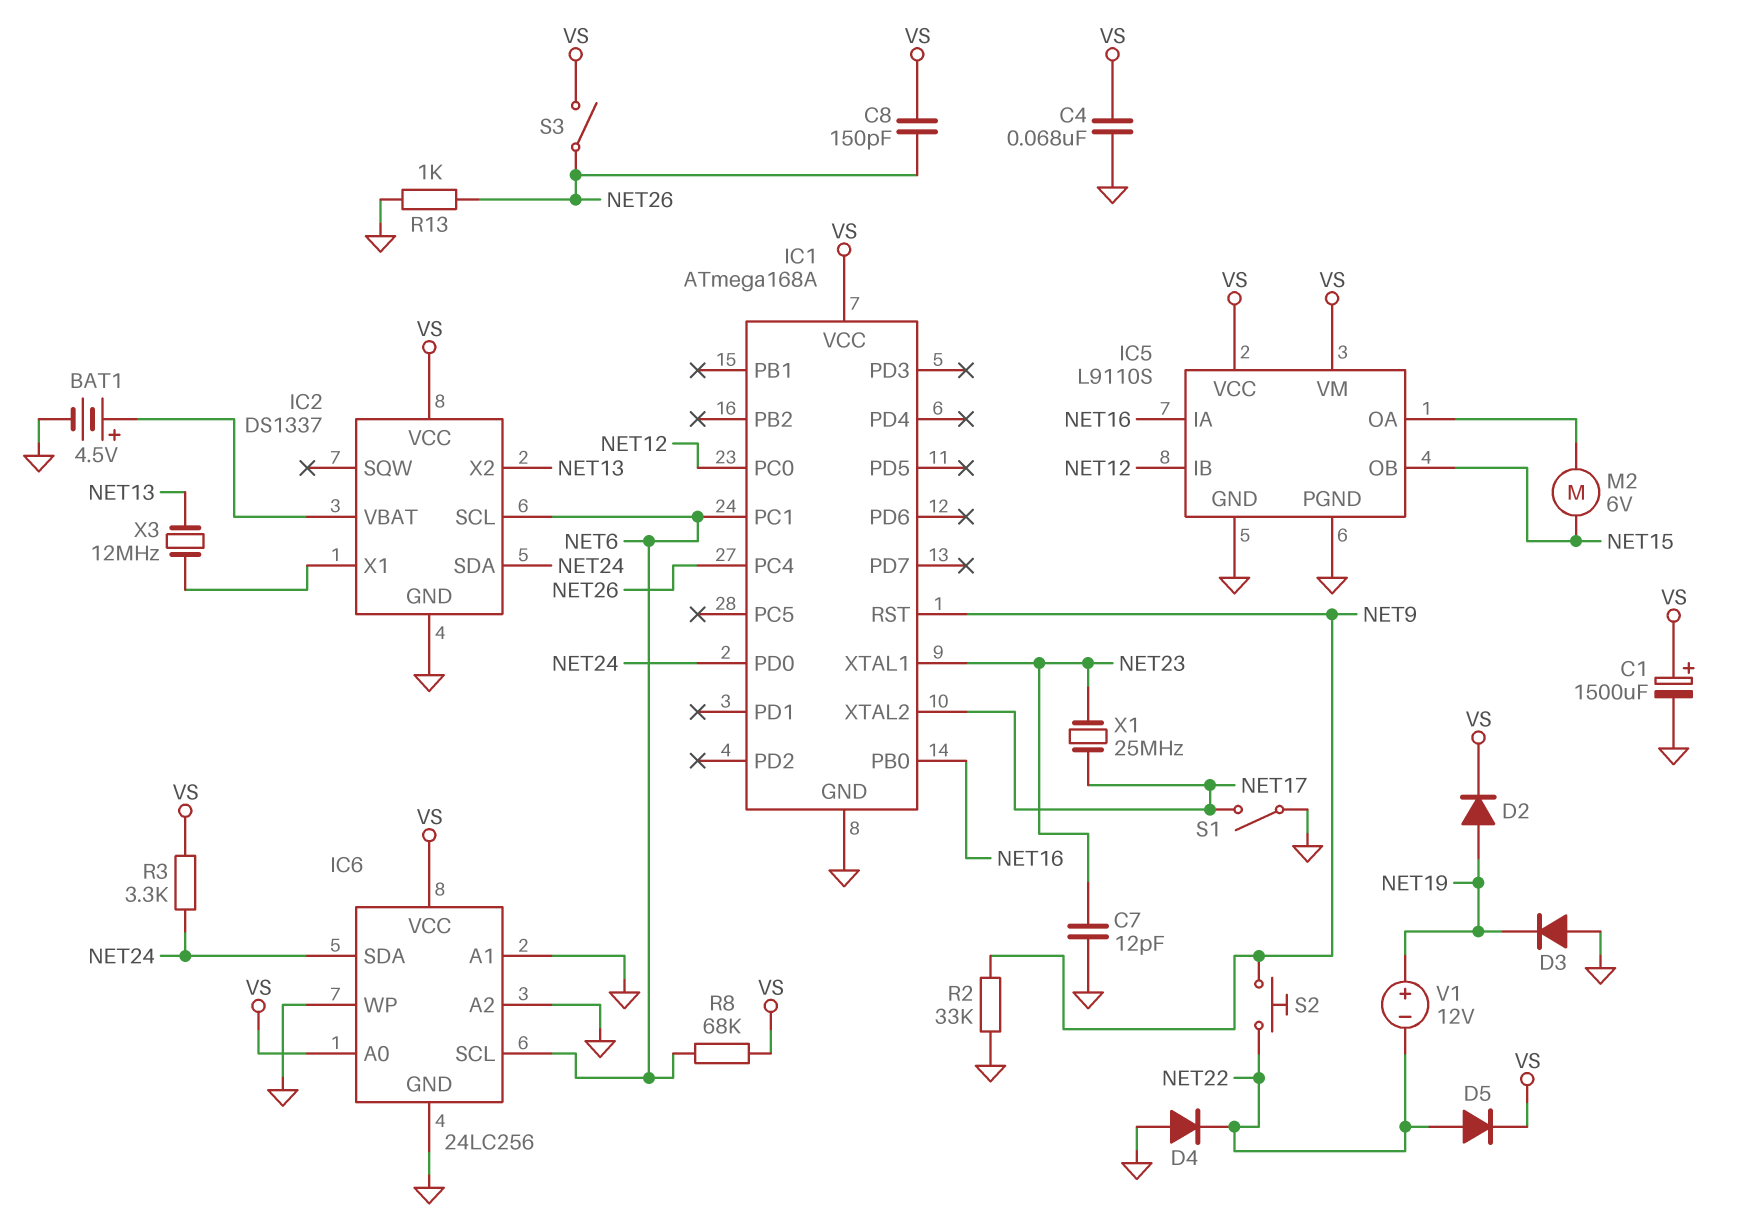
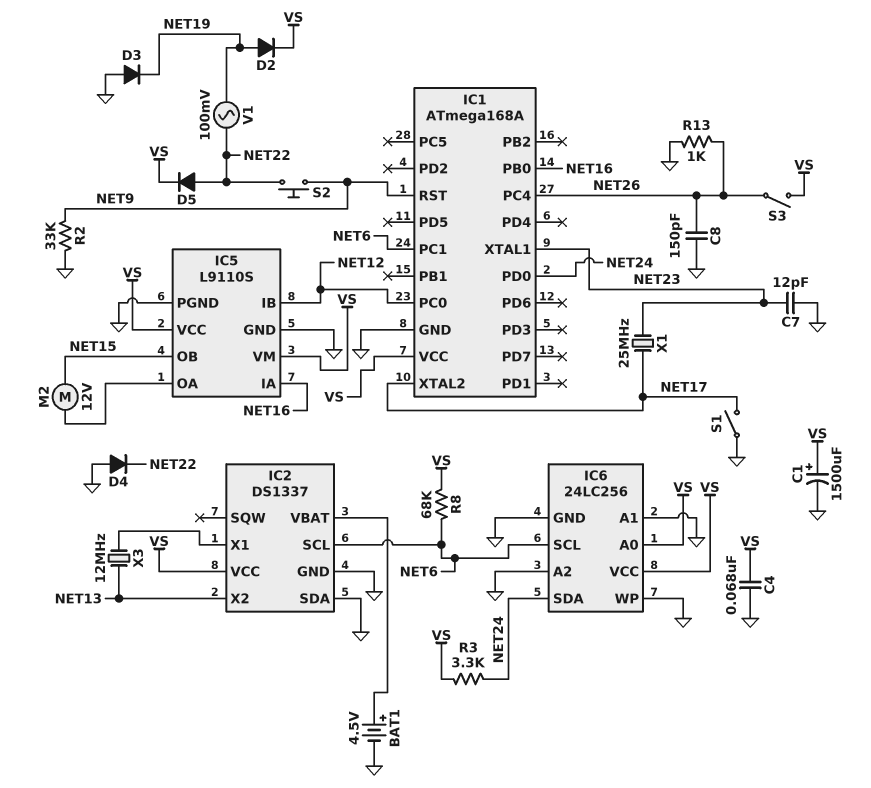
C8: 150pF (NET26, VS) -> 150pF (GND, NET26)
IC2 pin SDA: NET24 -> GND
M2: motor 6V (IC5/OA, NET15) -> motor 12V (IC5/OA, NET15)
V1: 12V (plus NET19, minus NET22) -> AC 100mV (NET19, NET22)

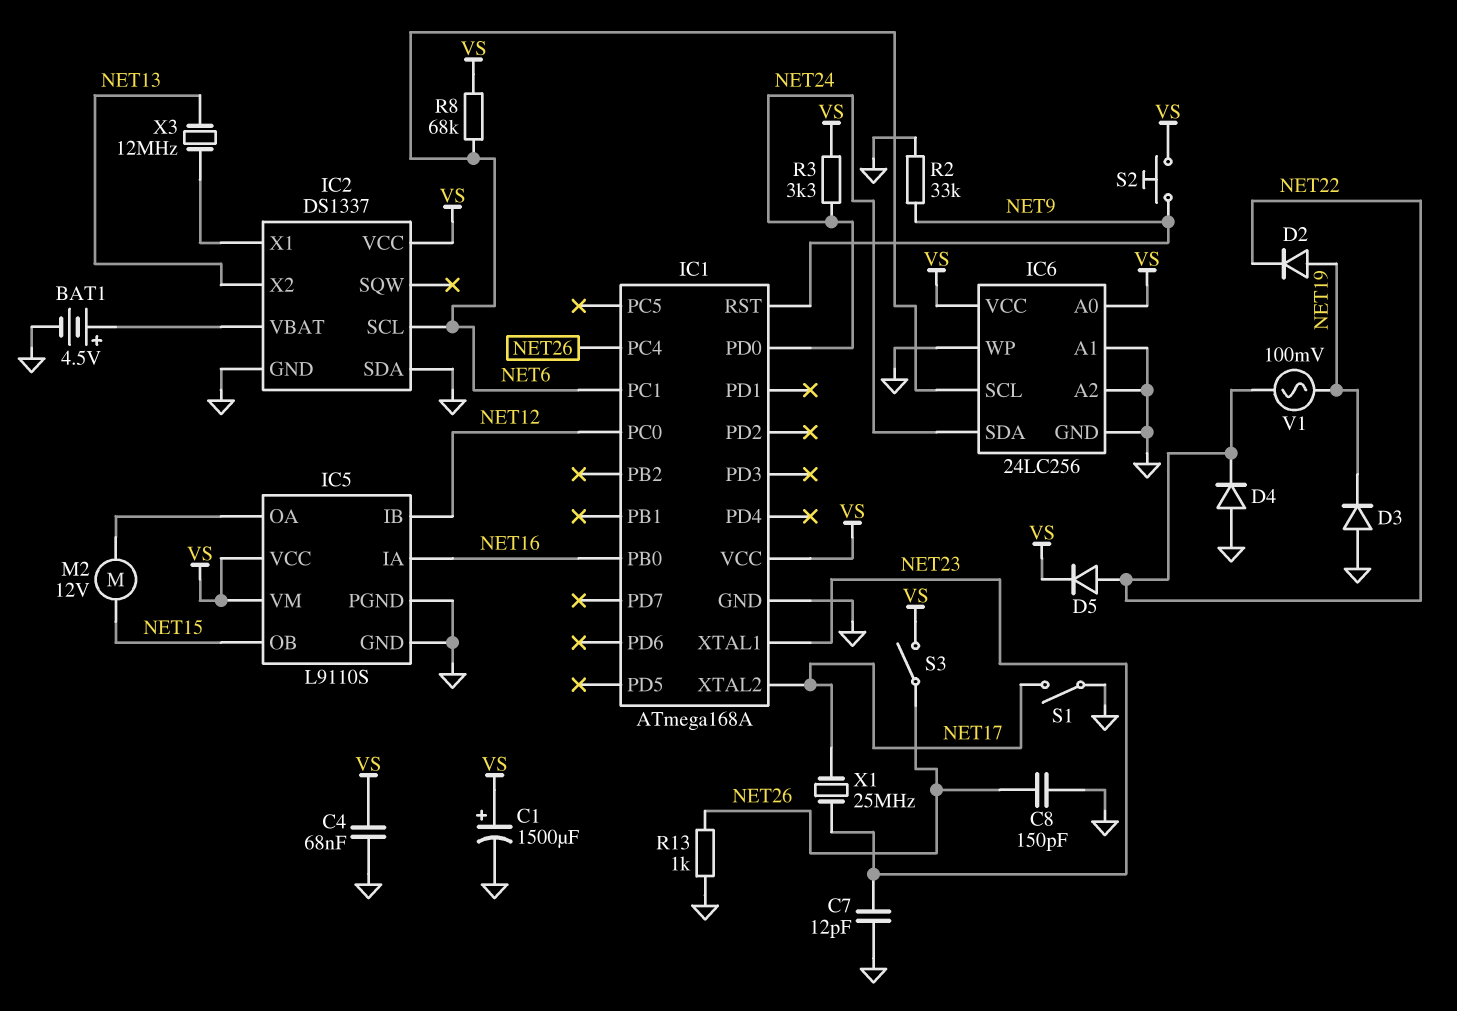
D2: diode (A NET19, K VS) -> diode (A NET19, K NET22)
S2: button (NET9, NET22) -> button (NET9, VS)

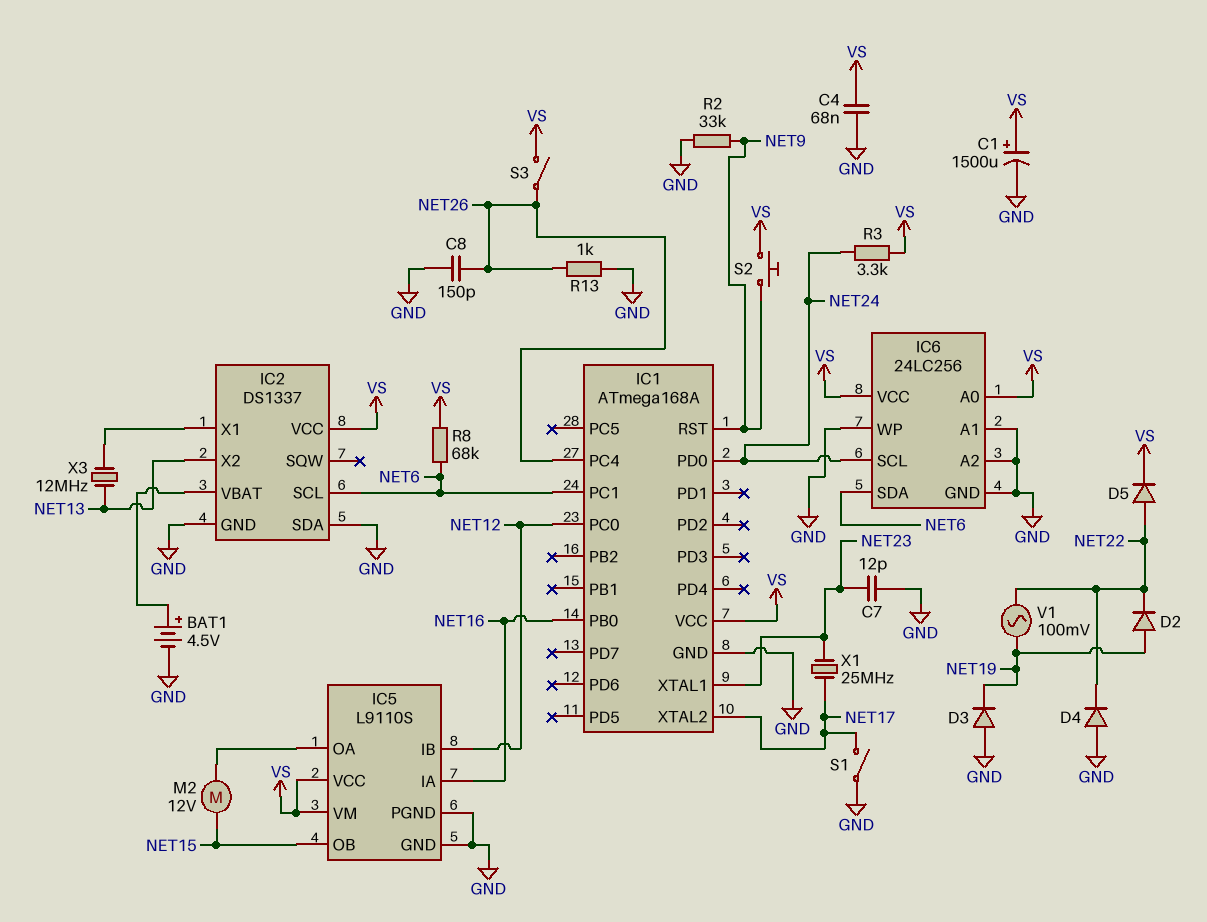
IC6 pin SCL: NET6 -> NET24
IC6 pin SDA: NET24 -> NET6

